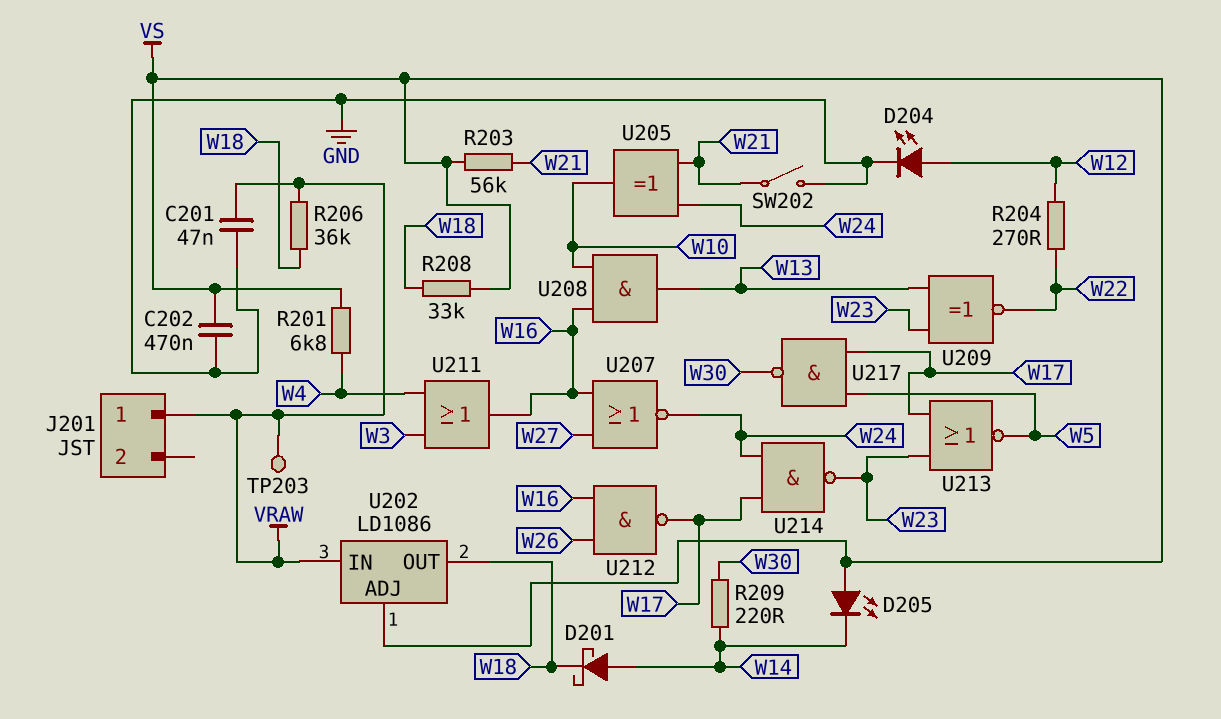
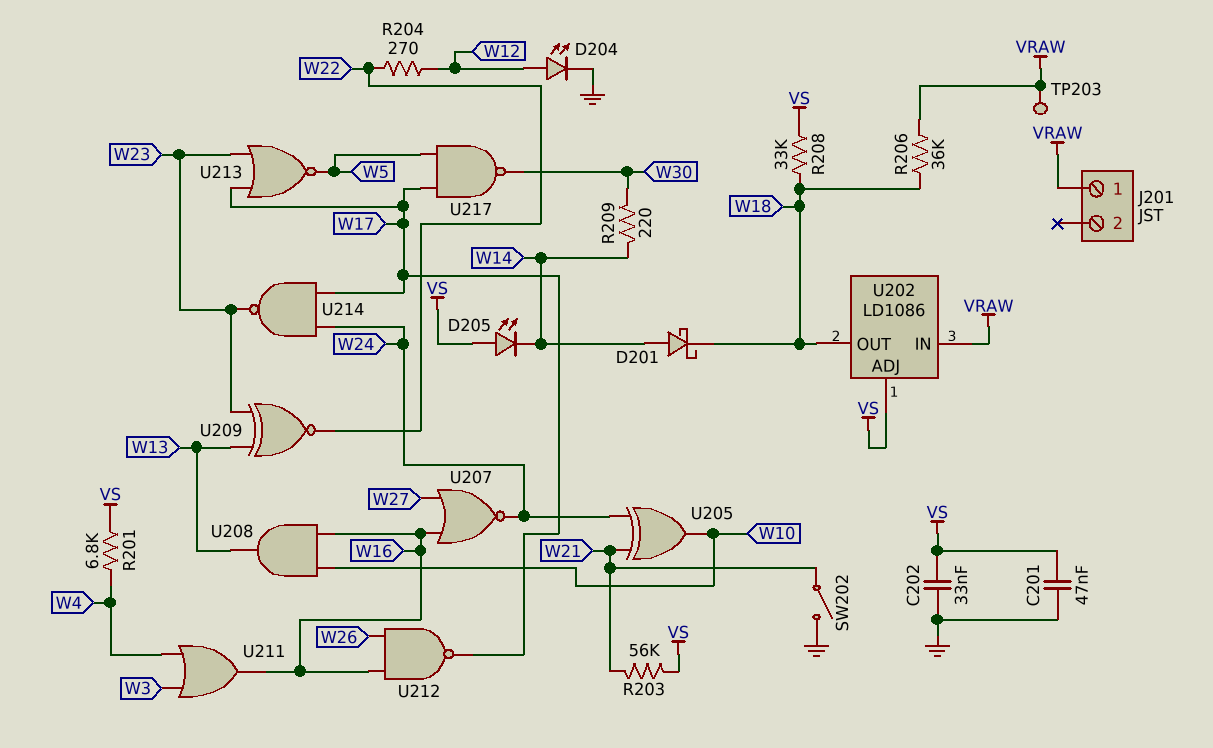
C201: 47nF (GND, VRAW) -> 47nF (GND, VS)
C202: 470nF (GND, VS) -> 33nF (GND, VS)

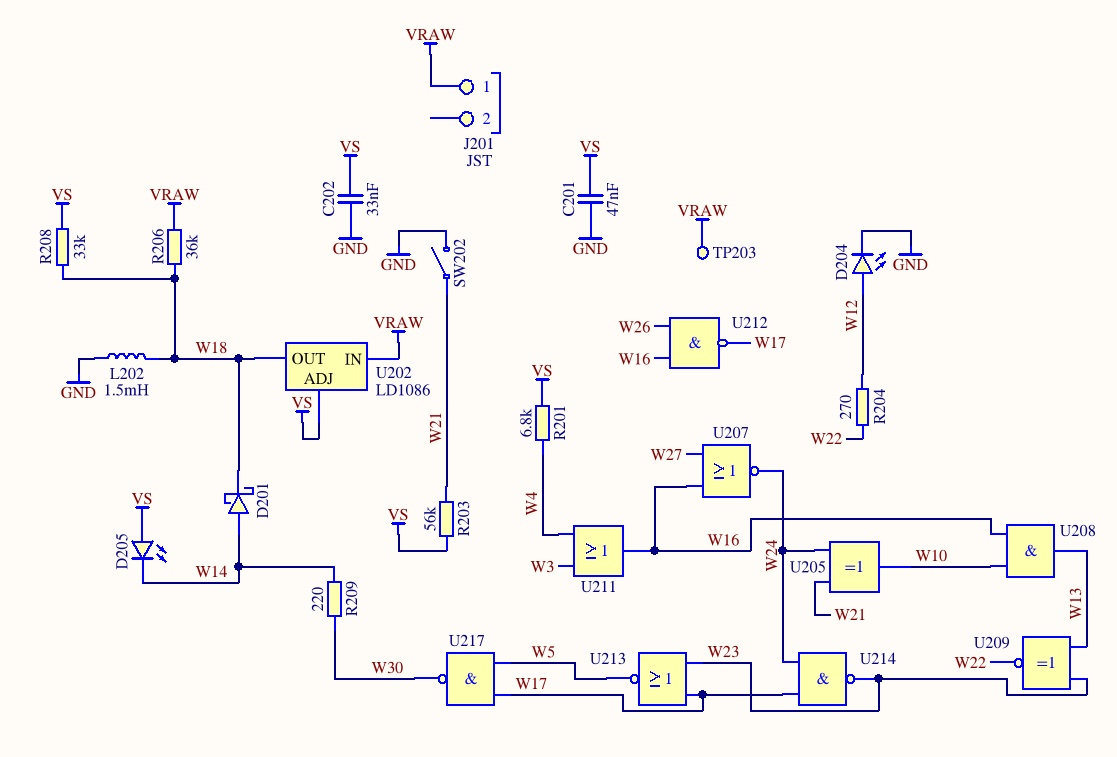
L202: none -> 1.5mH (GND, W18)

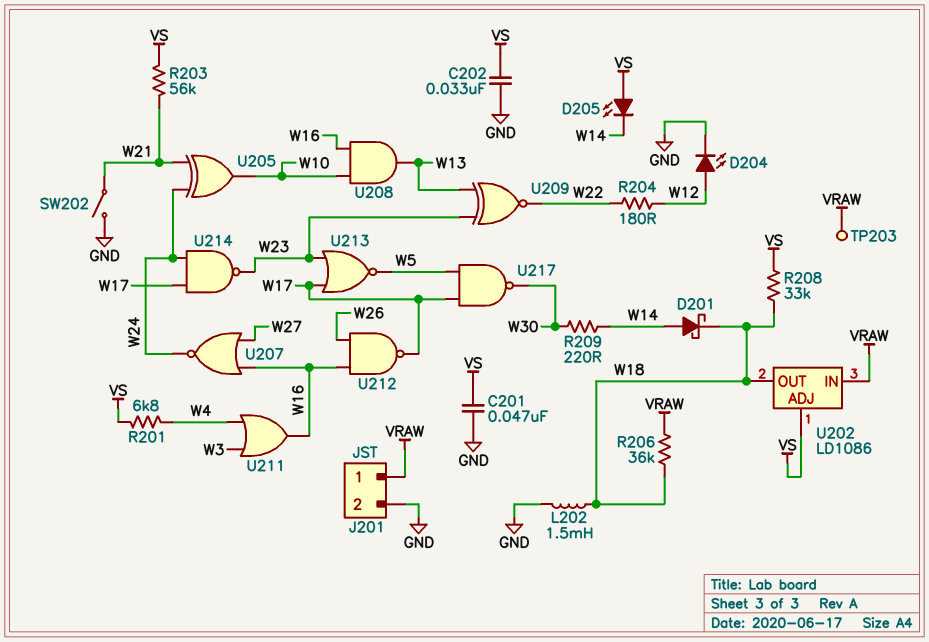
J201 pin 2: none -> GND
R204: 270 (W12, W22) -> 180 (W12, W22)

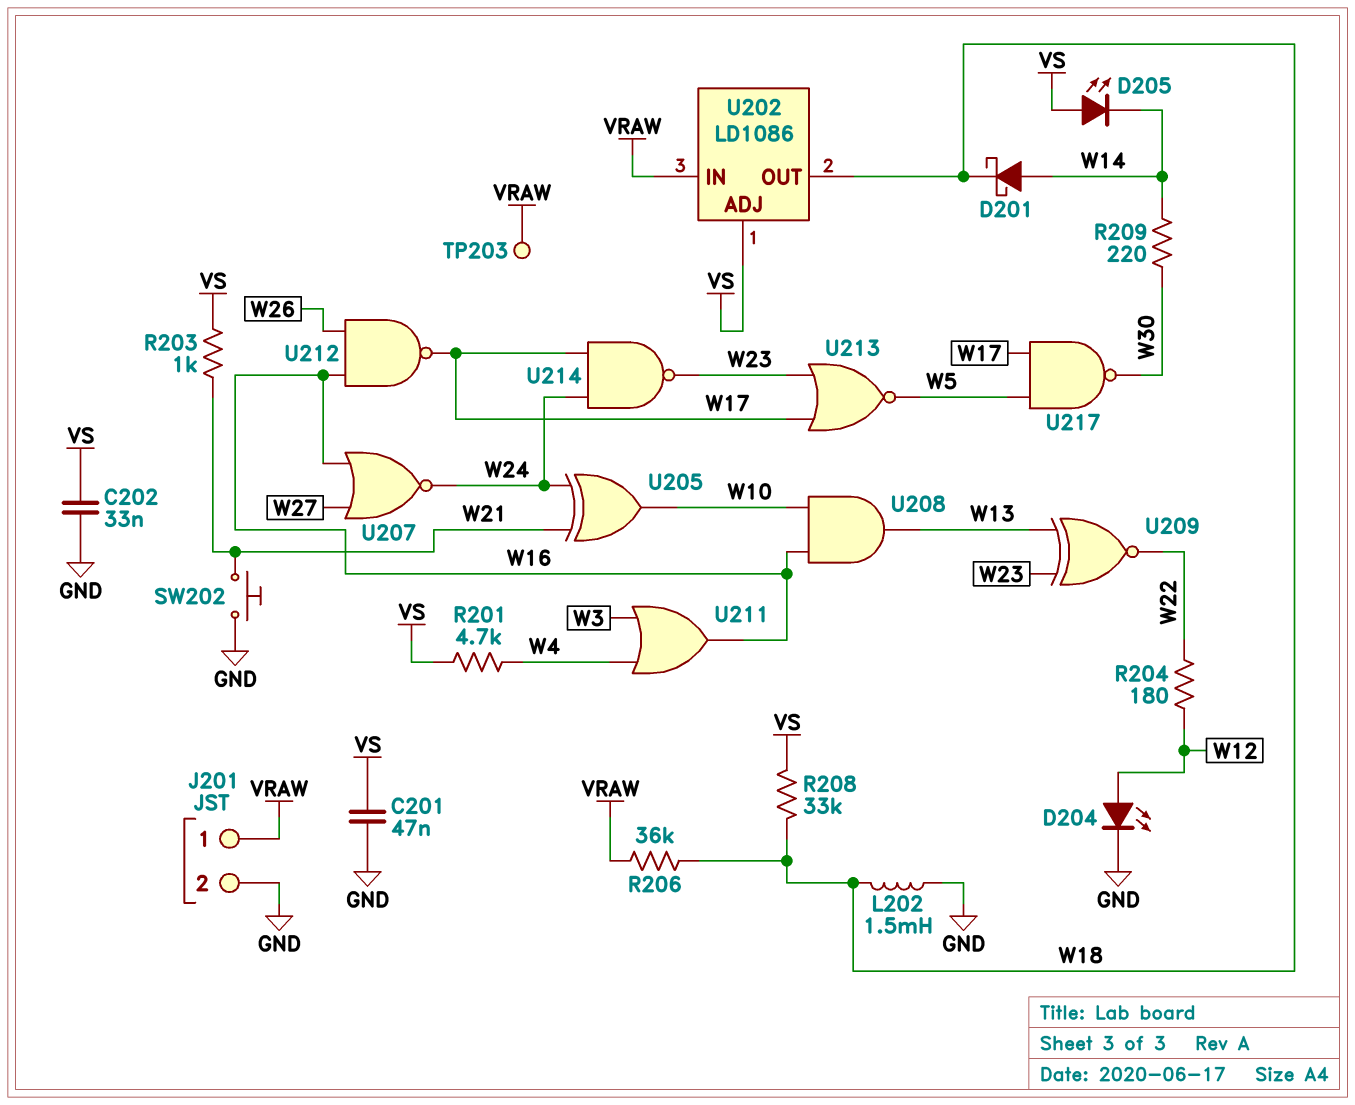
R201: 6.8k (VS, W4) -> 4.7k (VS, W4)
R203: 56k (VS, W21) -> 1k (VS, W21)
SW202: switch (GND, W21) -> button (GND, W21)

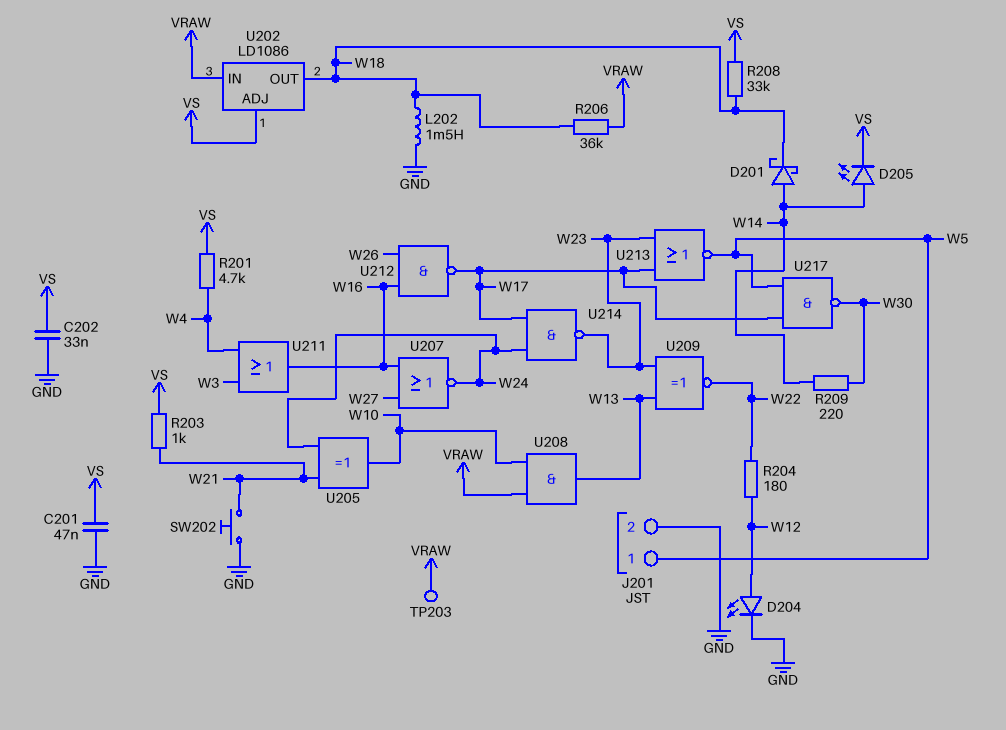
D205: LED (A VS, K W14) -> LED (A W14, K VS)
J201 pin 1: VRAW -> W5
U208: AND (in W10, in W16, out W13) -> AND (in VRAW, in W10, out W13)

